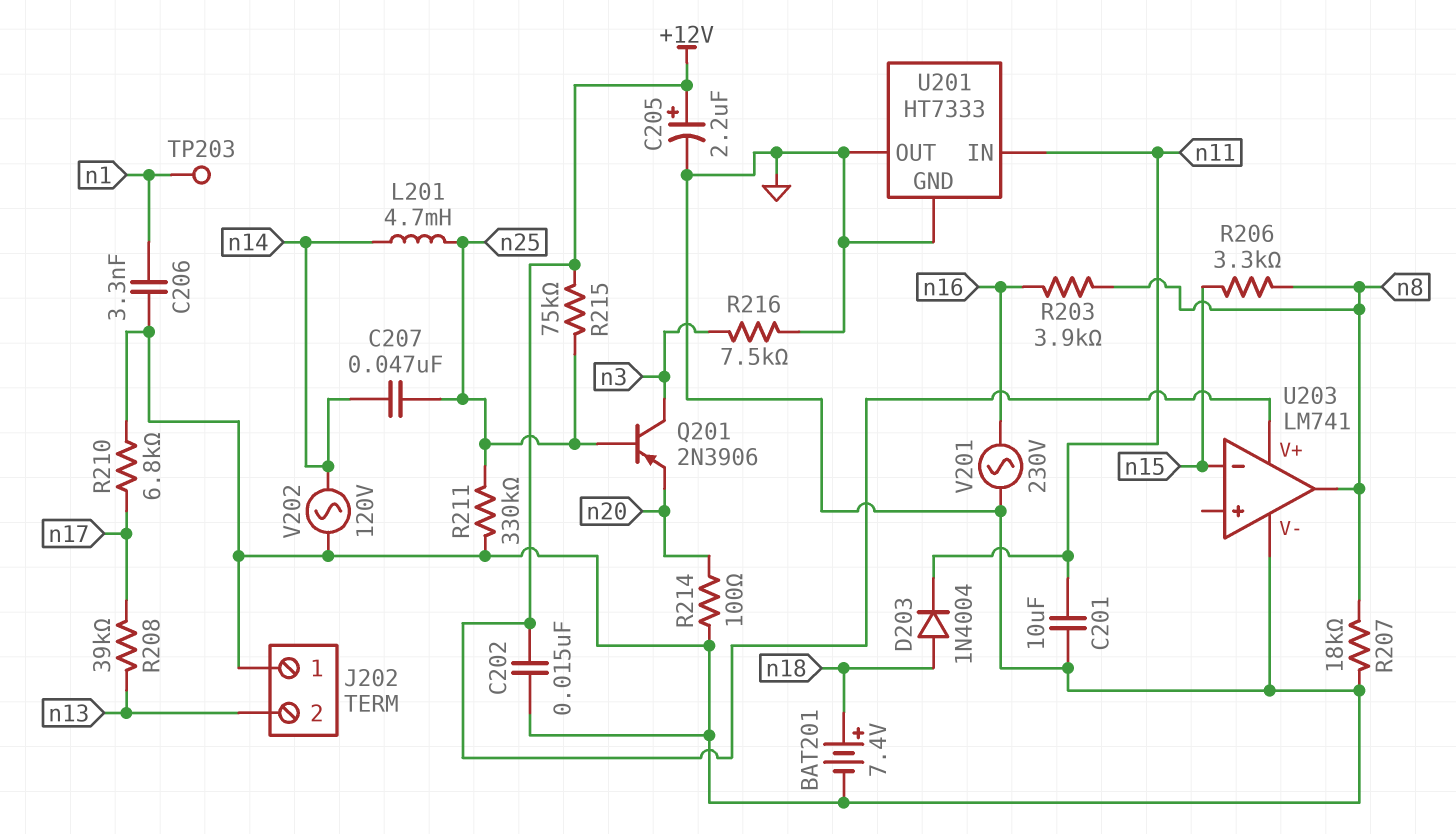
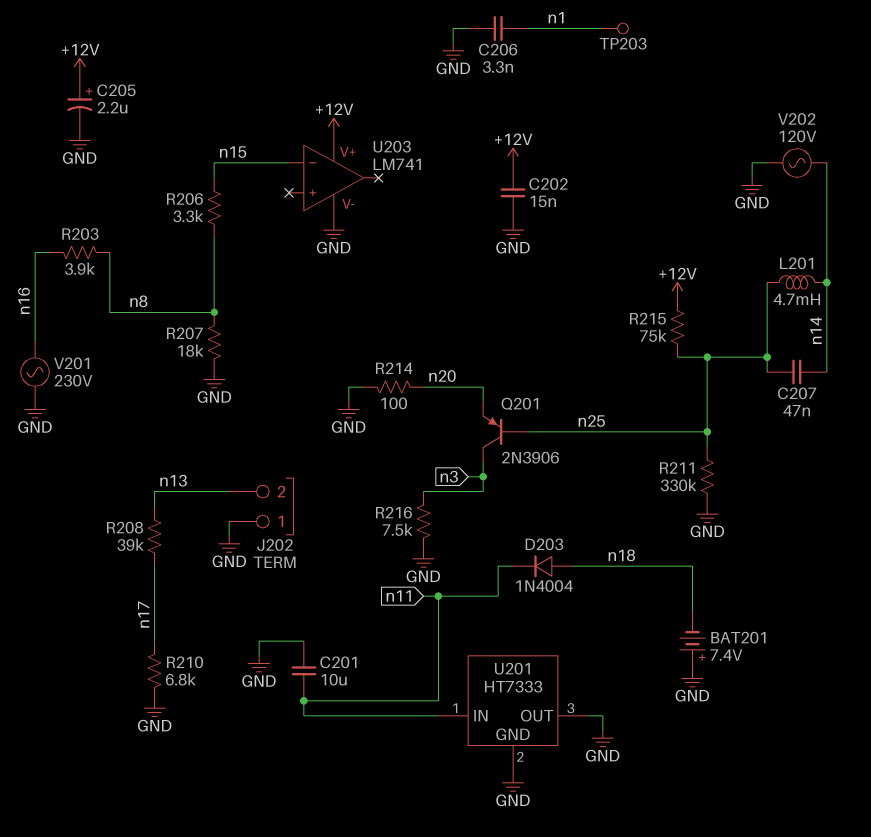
BAT201: 7.4V (plus n18, minus GND) -> 7.4V (plus GND, minus n18)
U203 pin out: n8 -> none

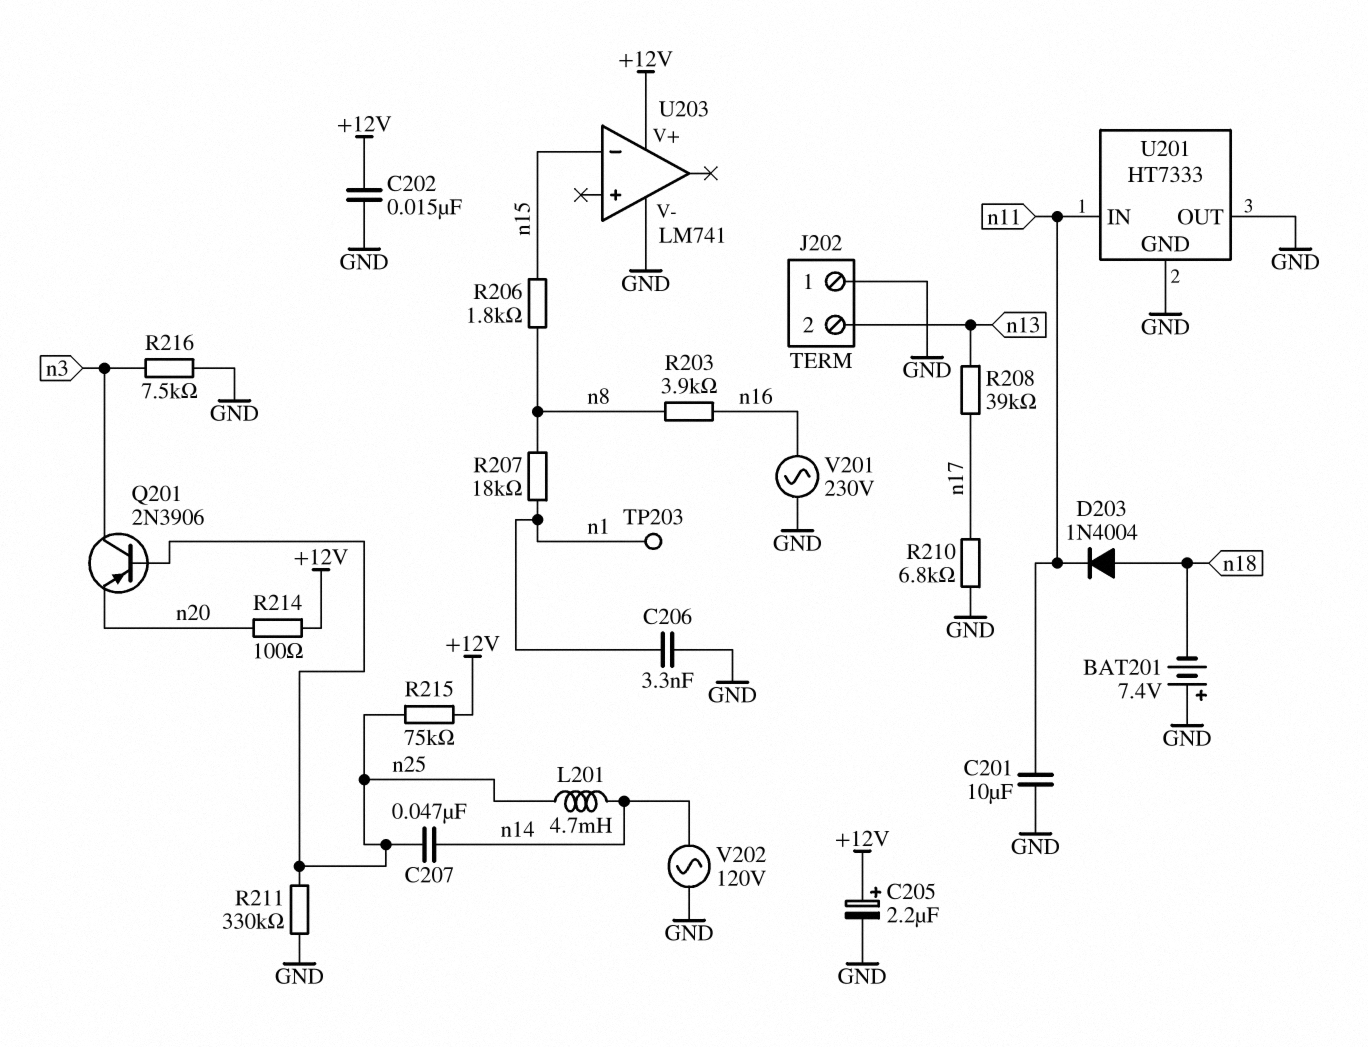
R206: 3.3k (n8, n15) -> 1.8k (n8, n15)
R207: 18k (GND, n8) -> 18k (n1, n8)
R214: 100 (GND, n20) -> 100 (+12V, n20)

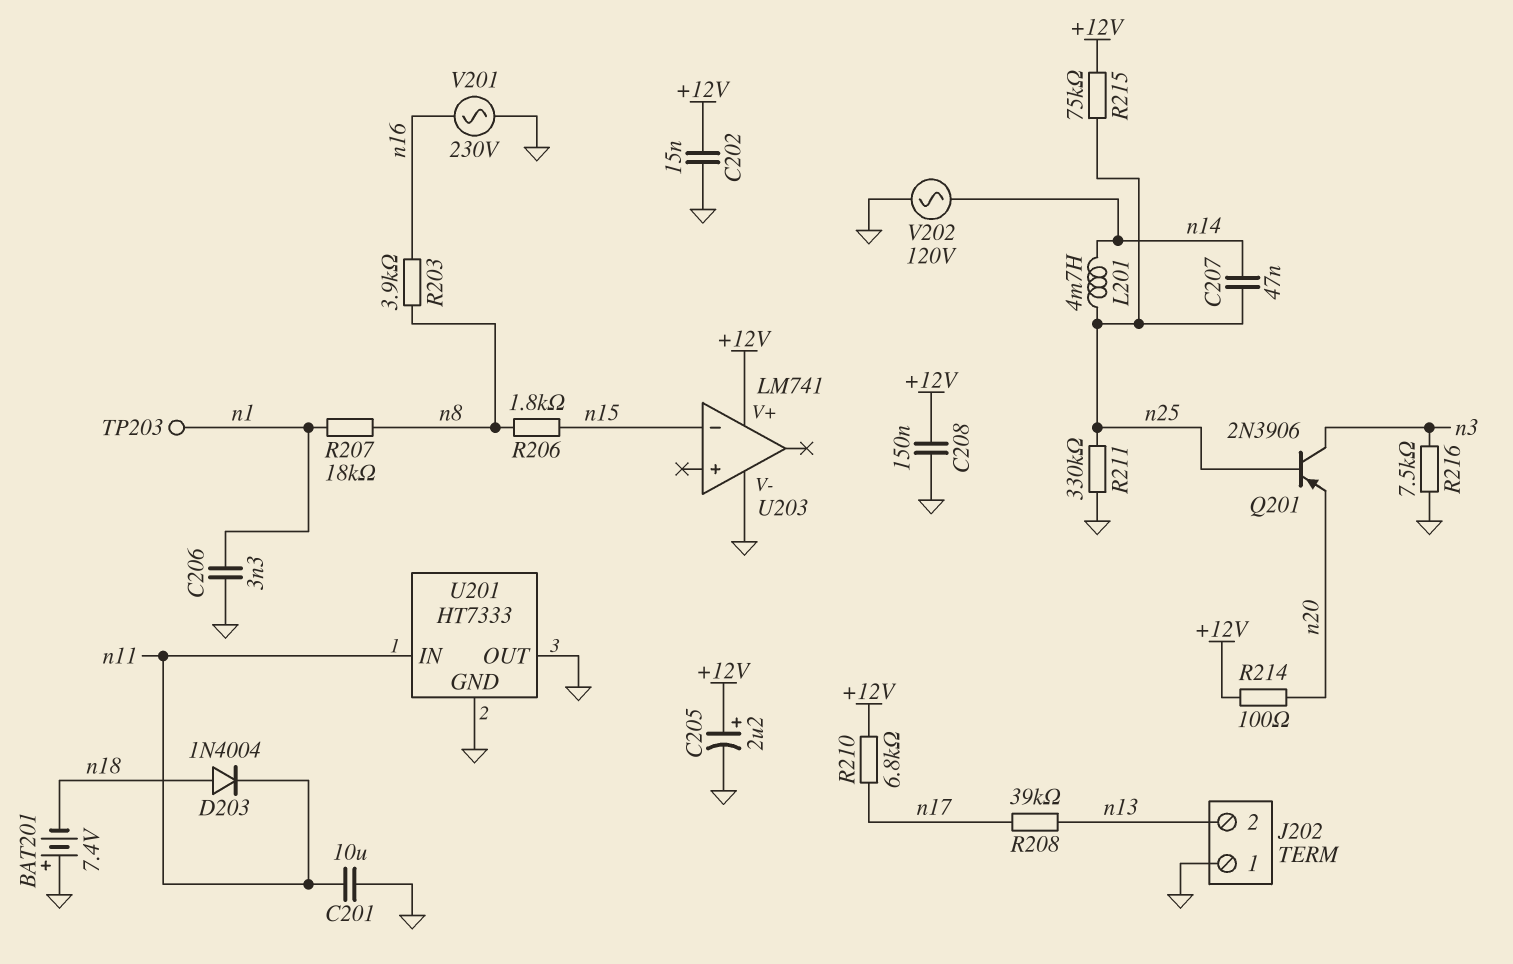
C208: none -> 150nF (+12V, GND)
R210: 6.8k (GND, n17) -> 6.8k (+12V, n17)

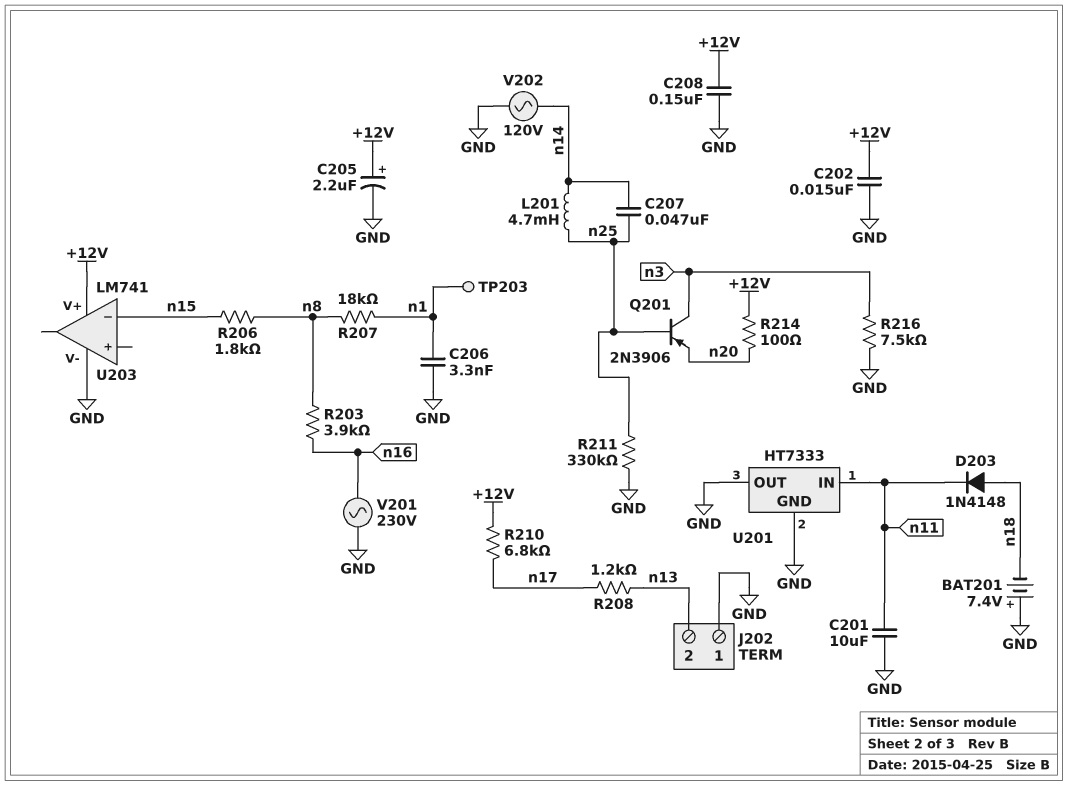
D203: diode 1N4004 (A n18, K n11) -> diode 1N4148 (A n18, K n11)
R208: 39k (n13, n17) -> 1.2k (n13, n17)
R215: 75k (+12V, n25) -> none

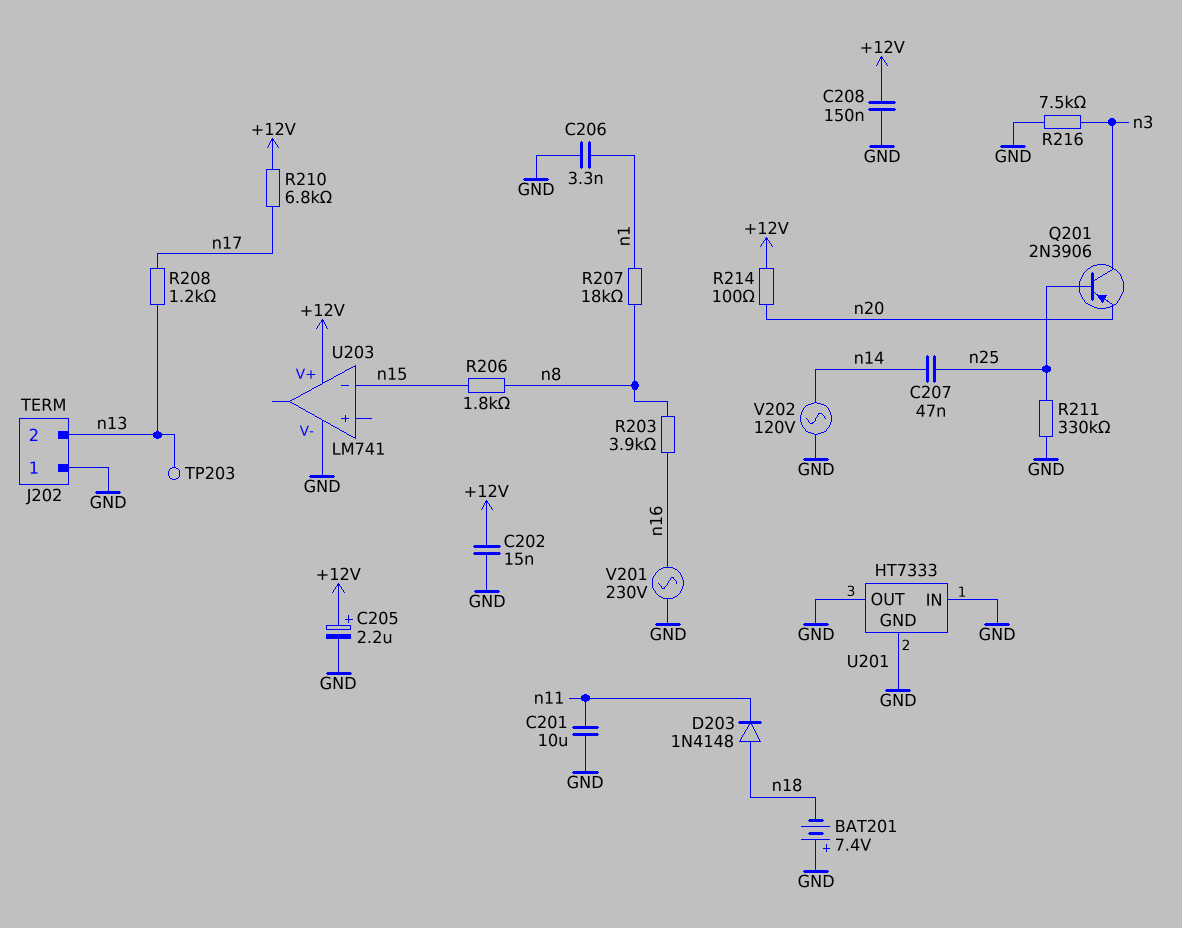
L201: 4.7mH (n14, n25) -> none
TP203: test point (n1) -> test point (n13)
U201 pin IN: n11 -> GND

